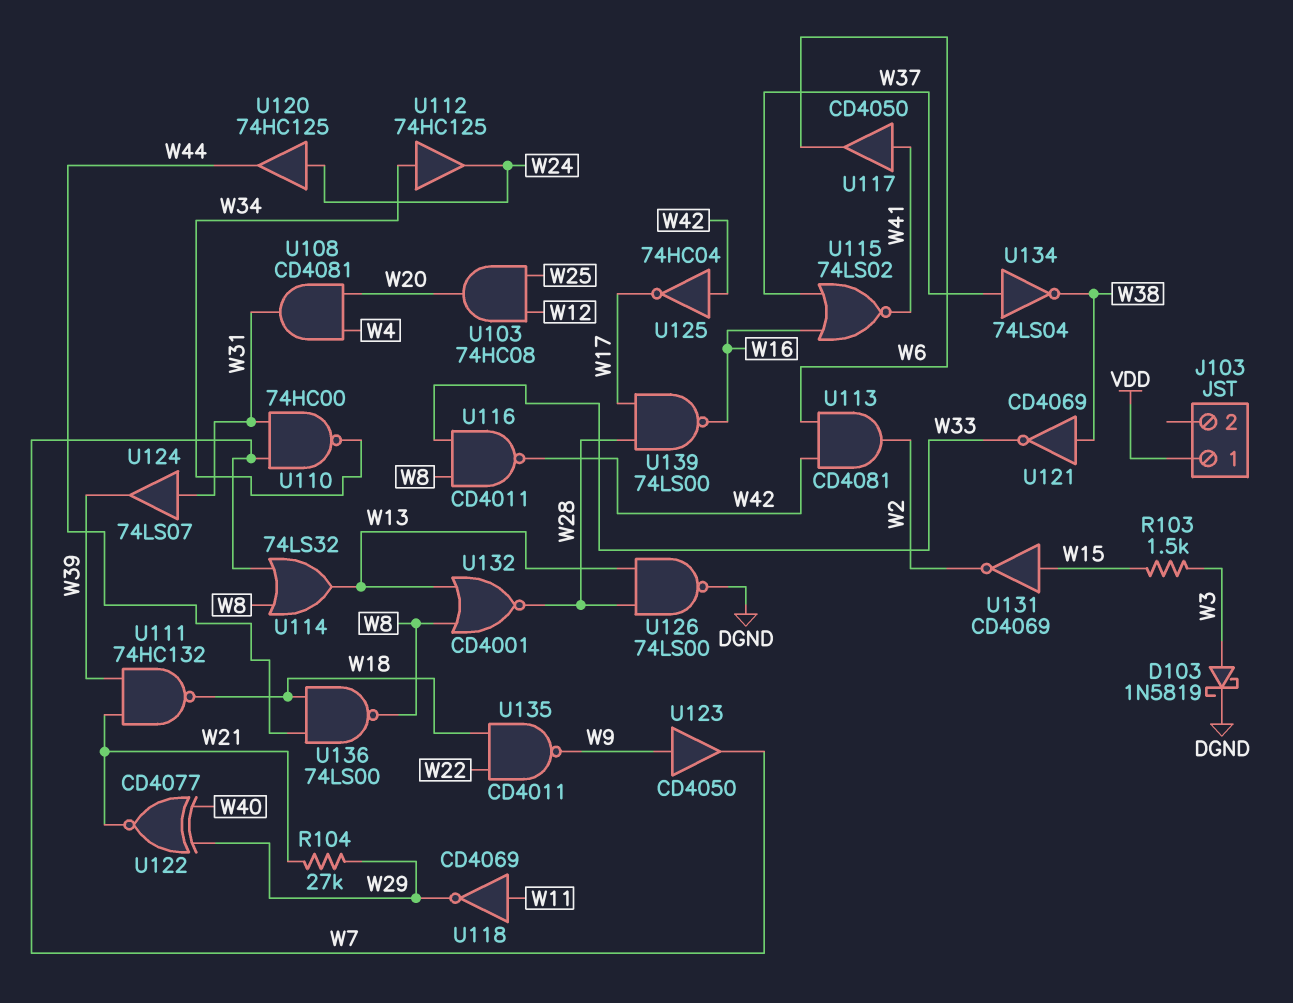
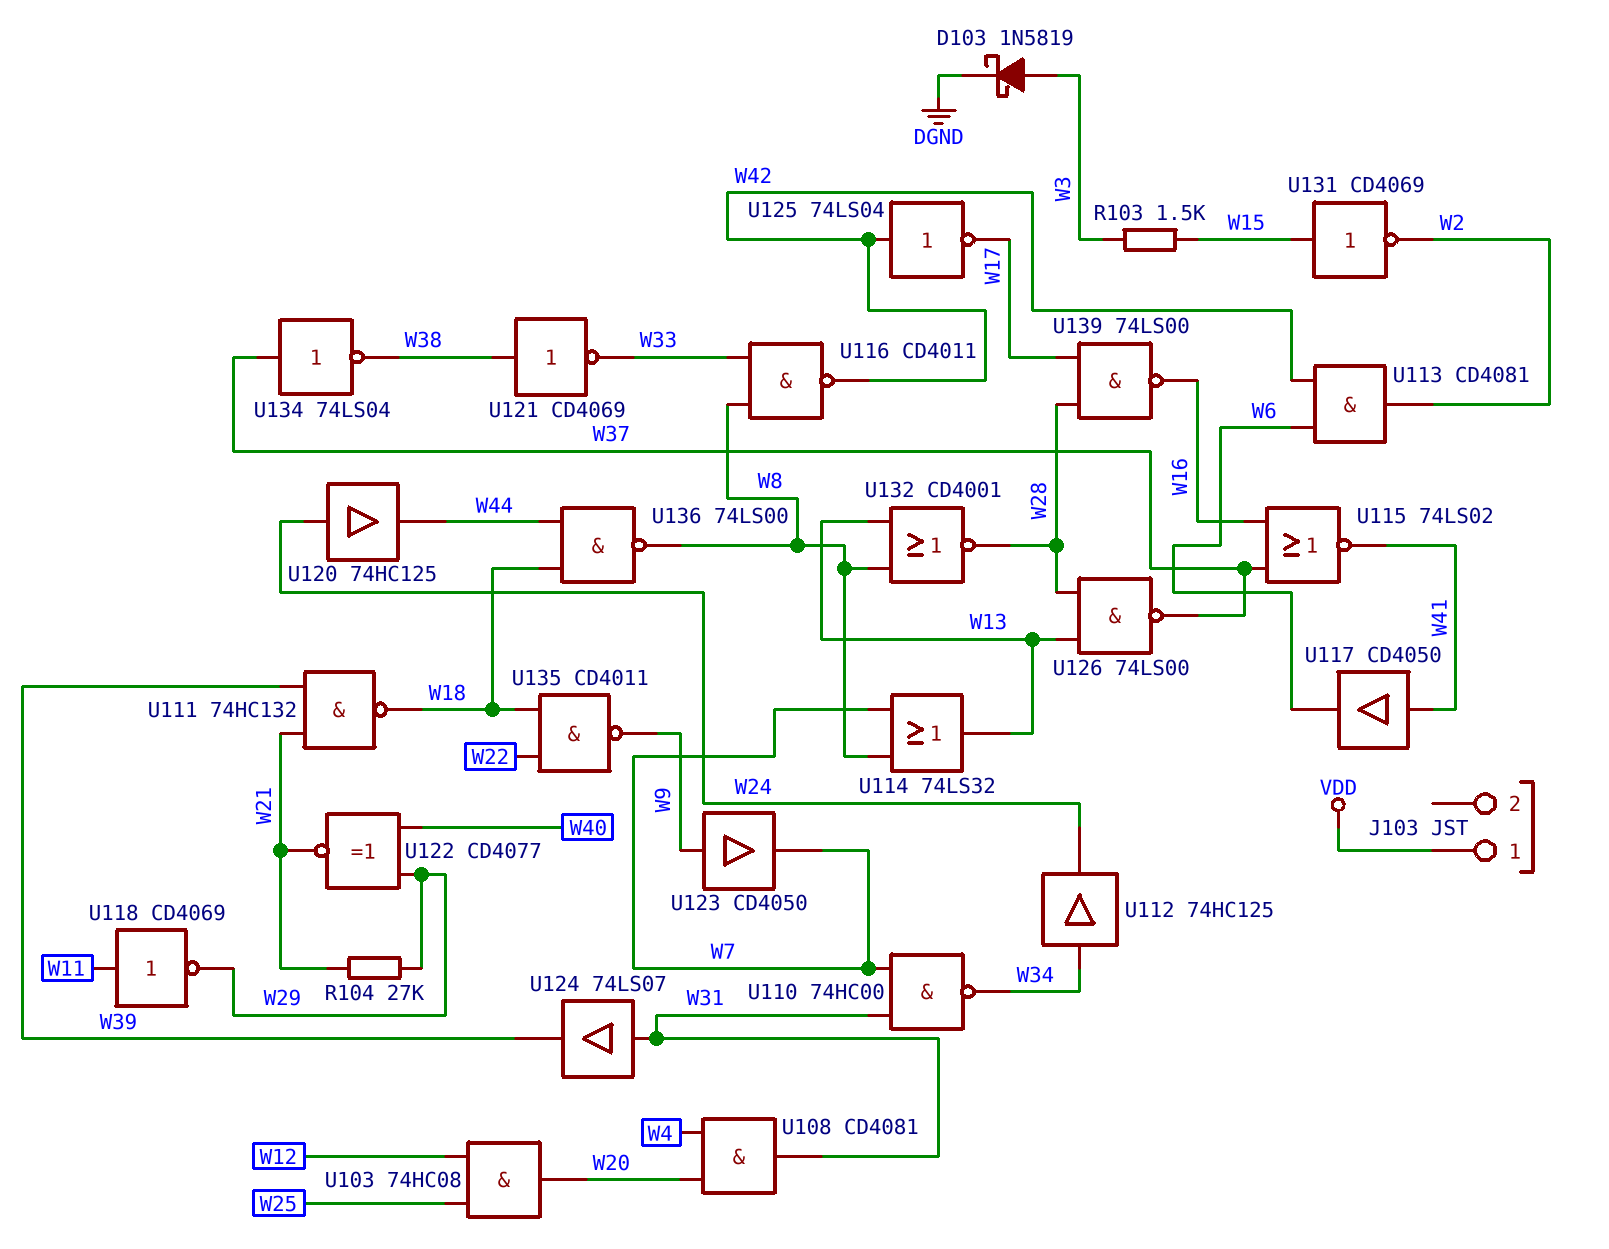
U125: NOT 74HC04 (in W42, out W17) -> NOT 74LS04 (in W42, out W17)
U126: NAND 74LS00 (in W13, in W28, out DGND) -> NAND 74LS00 (in W13, in W28, out W37)

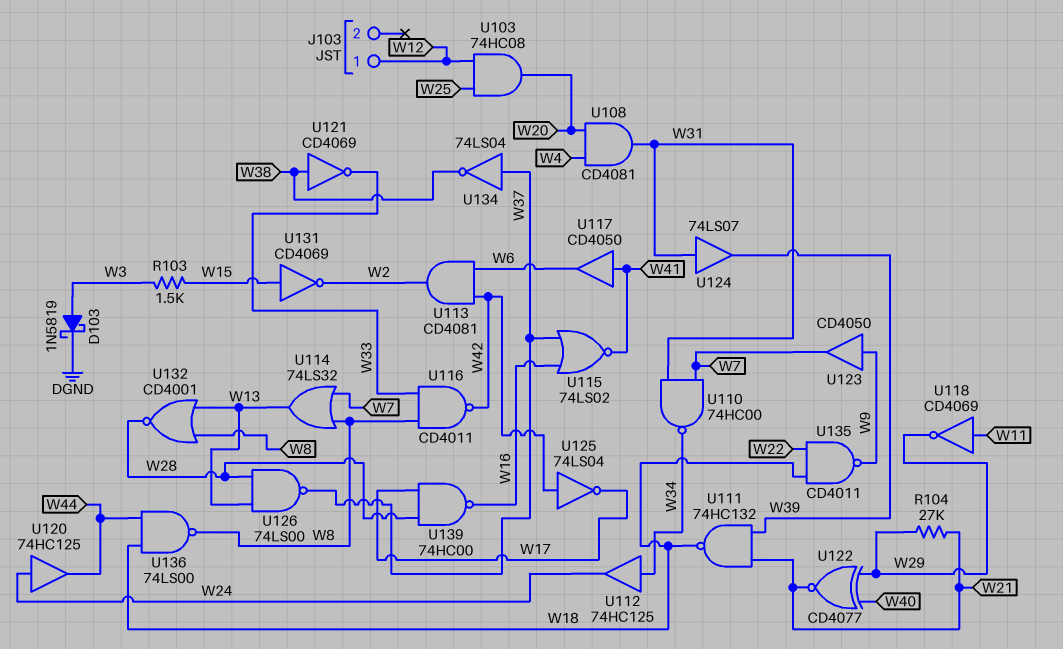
J103 pin 1: VDD -> W12
U139: NAND 74LS00 (in W17, in W28, out W16) -> NAND 74HC00 (in W17, in W28, out W16)

